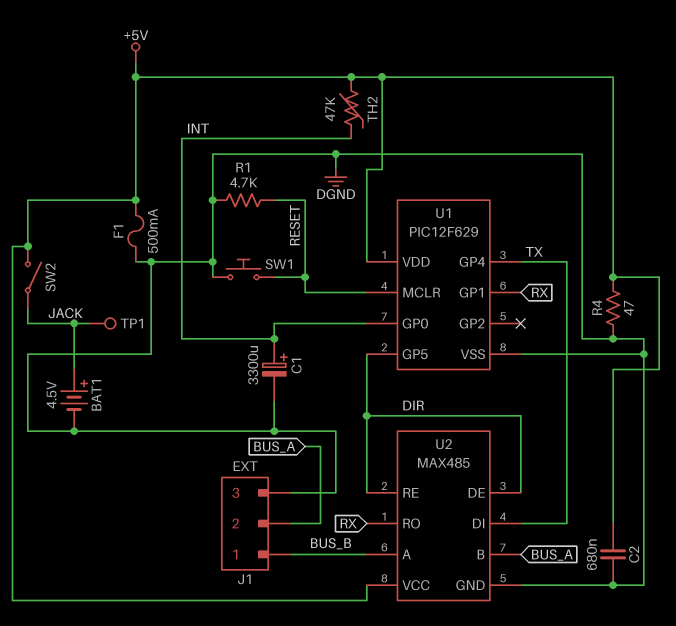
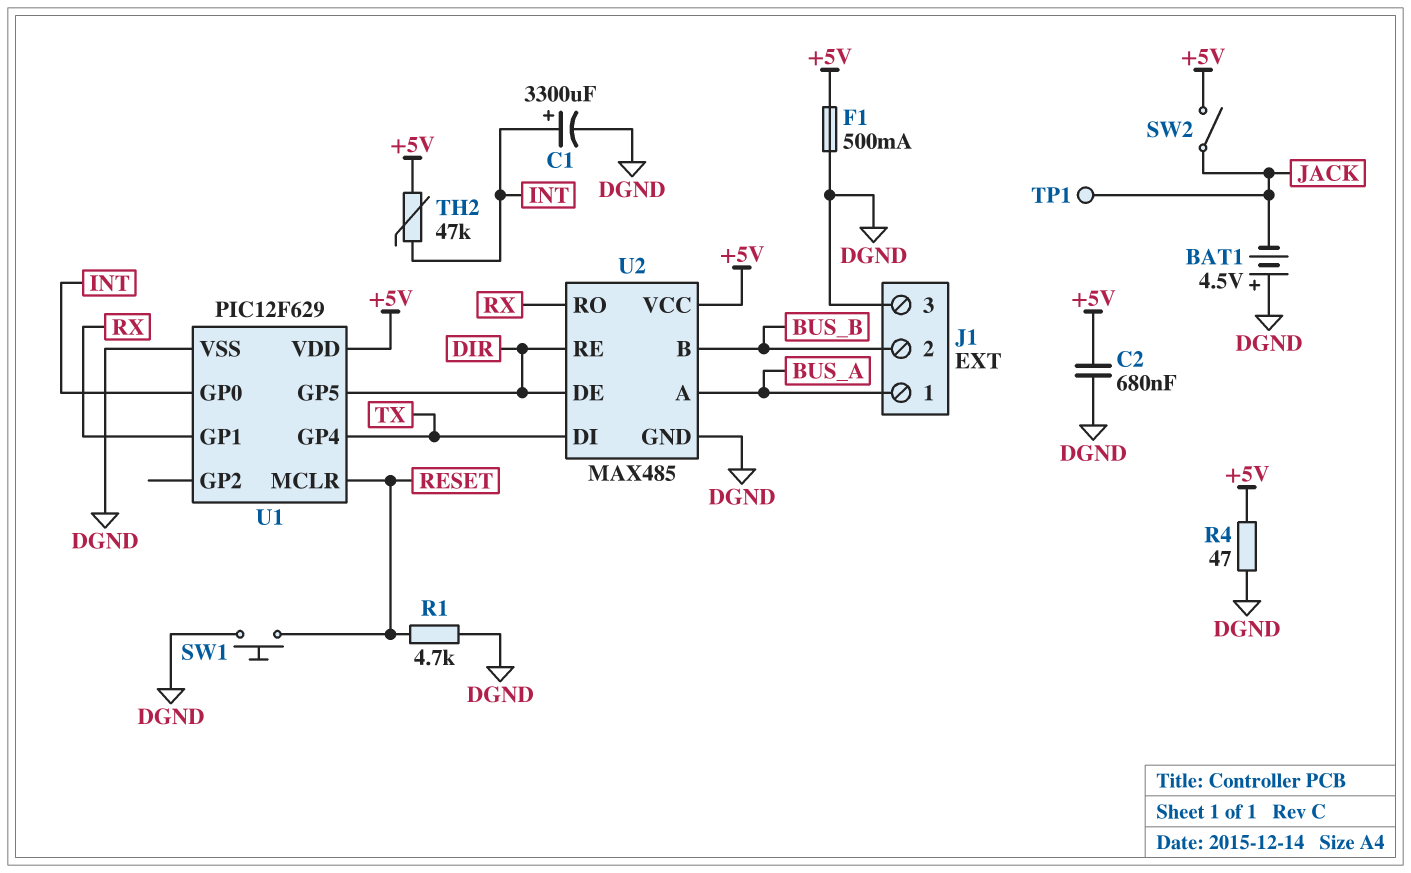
BAT1: 4.5V (plus JACK, minus DGND) -> 4.5V (plus DGND, minus JACK)
J1 pin 1: BUS_B -> BUS_A
J1 pin 2: BUS_A -> BUS_B
U2 pin A: BUS_B -> BUS_A
U2 pin B: BUS_A -> BUS_B

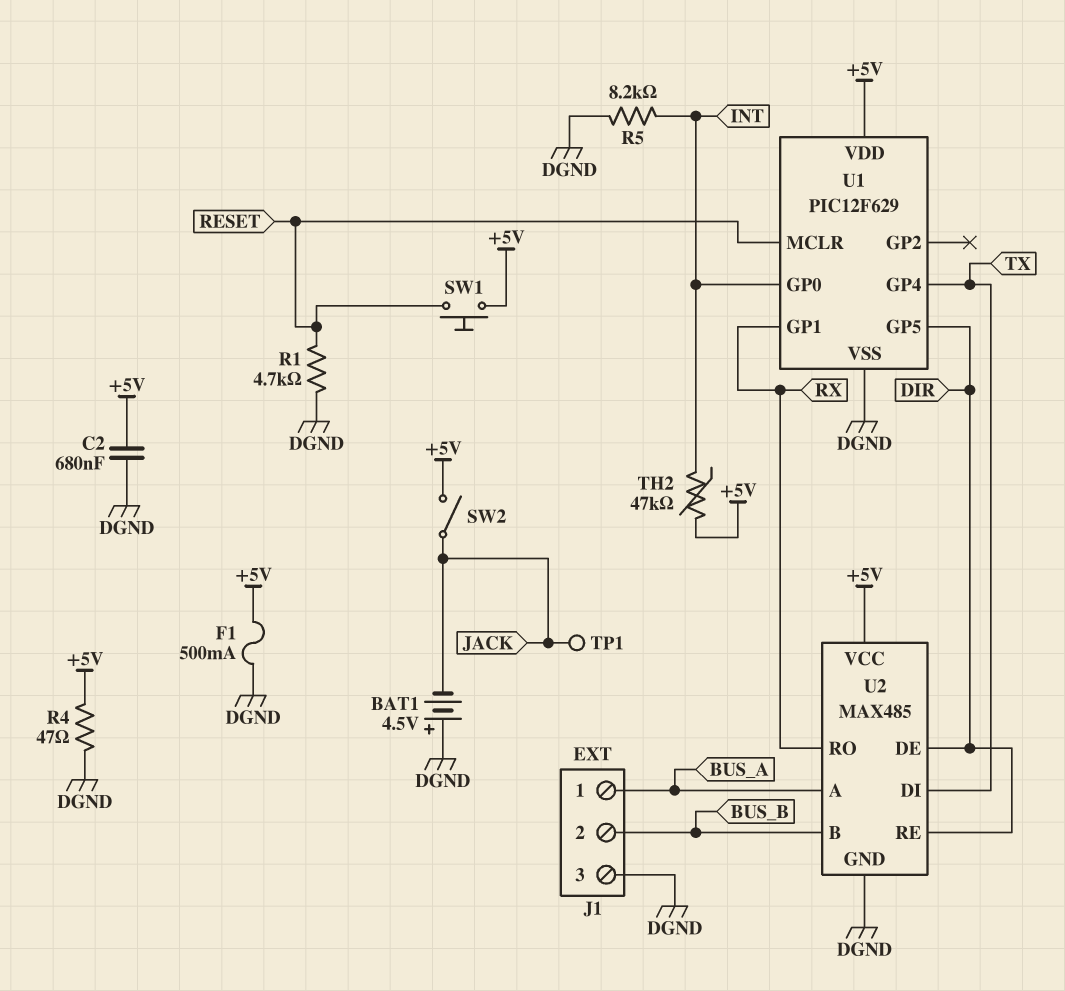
C1: 3300uF (plus INT, minus DGND) -> none
R5: none -> 8.2k (DGND, INT)
SW1: button (DGND, RESET) -> button (+5V, RESET)

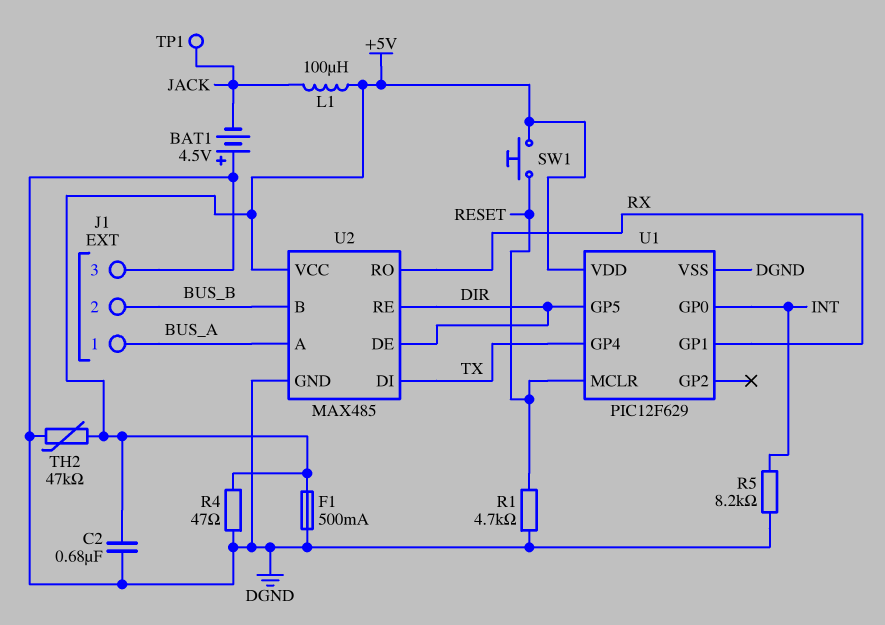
L1: none -> 100uH (+5V, JACK)
SW2: switch (+5V, JACK) -> none
TH2: 47k (+5V, INT) -> 47k (+5V, DGND)

